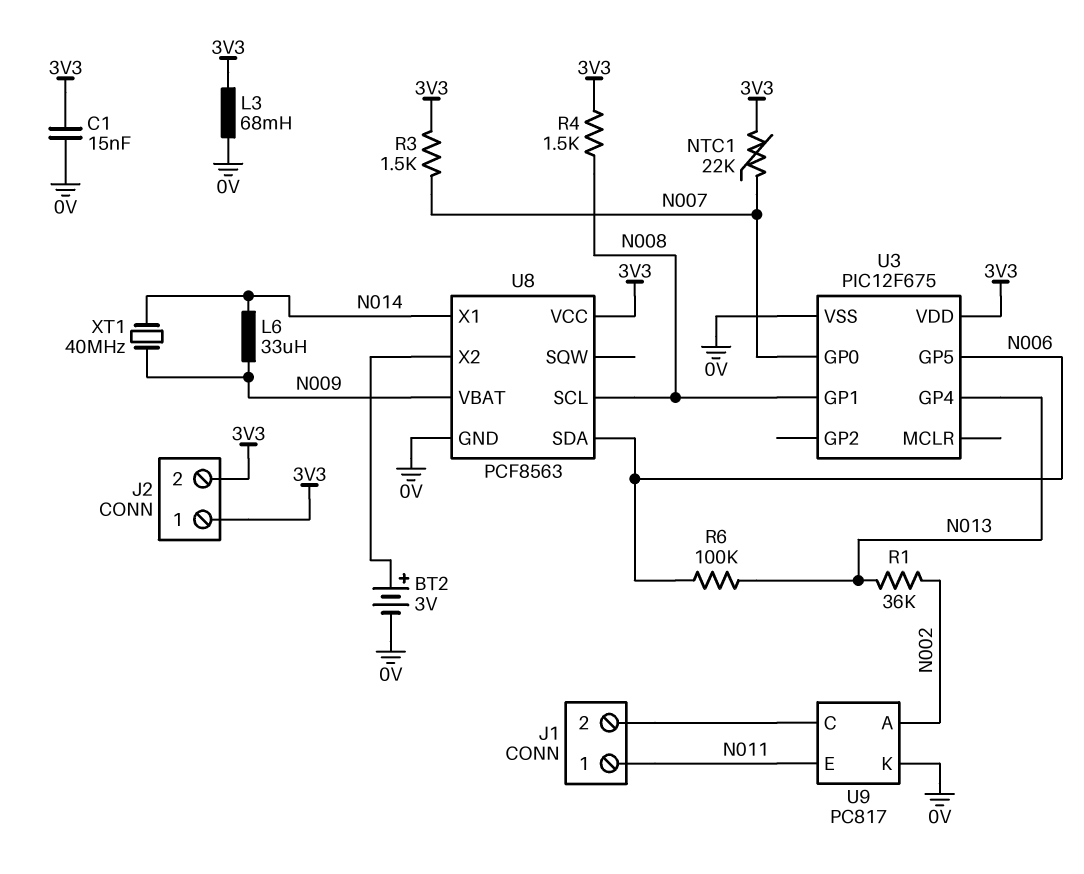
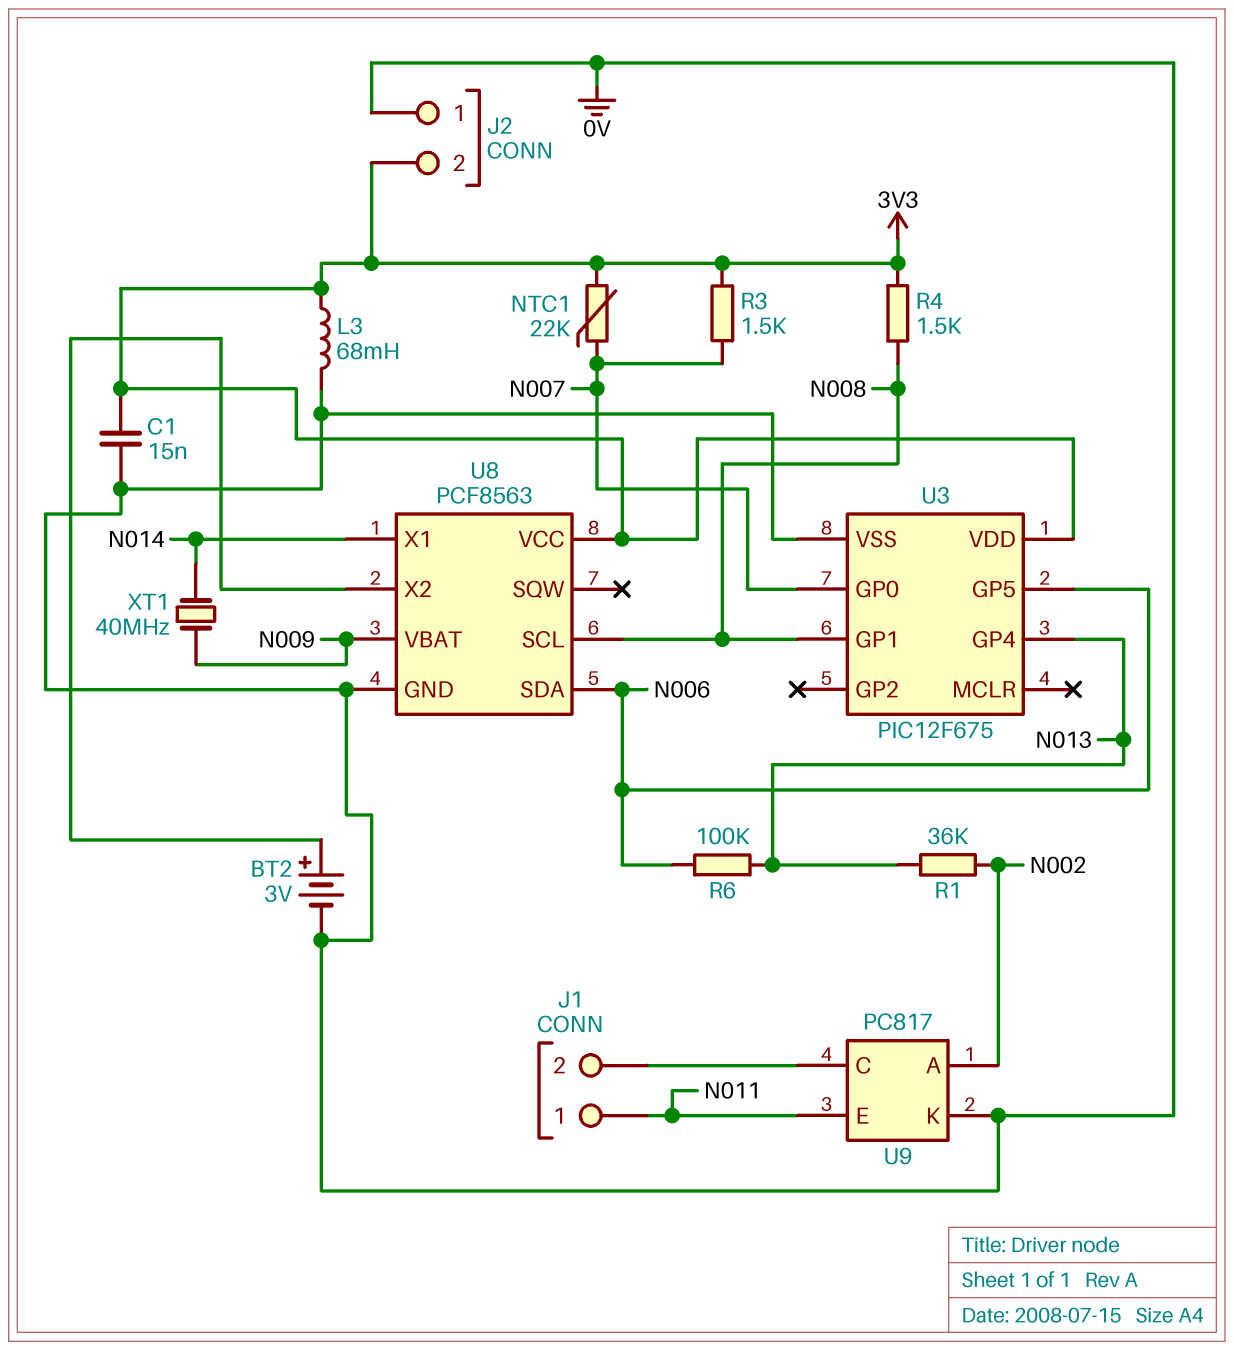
J2 pin 1: 3V3 -> 0V
L6: 33uH (N009, N014) -> none

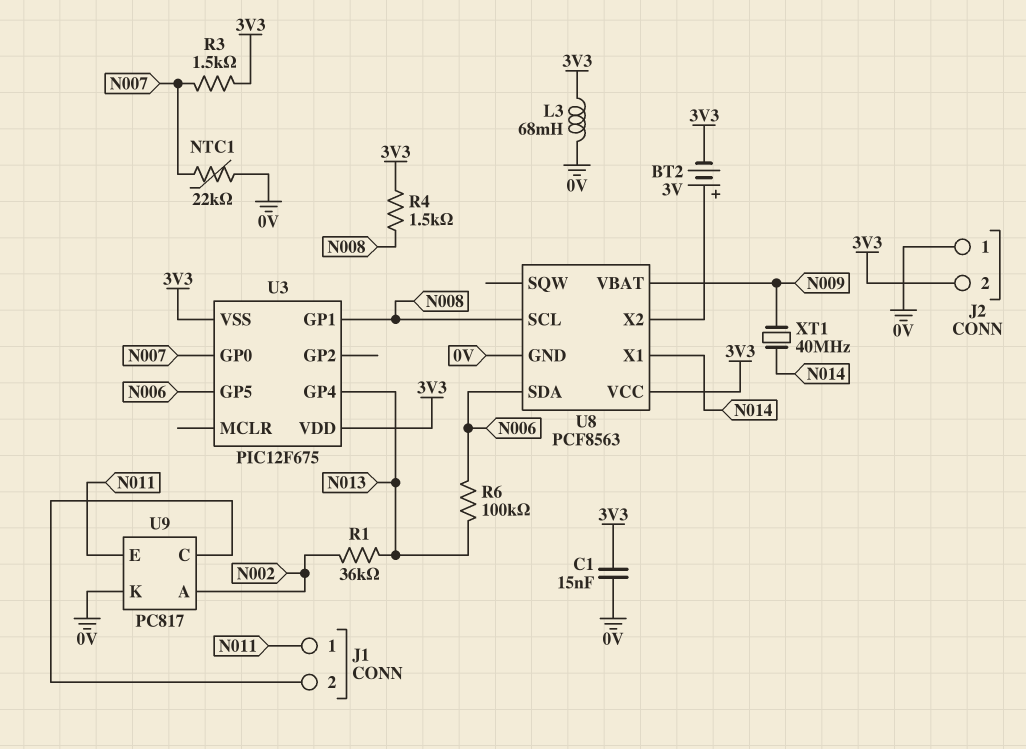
BT2: 3V (plus U8/X2, minus 0V) -> 3V (plus U8/X2, minus 3V3)
NTC1: 22k (3V3, N007) -> 22k (0V, N007)
U3 pin VSS: 0V -> 3V3

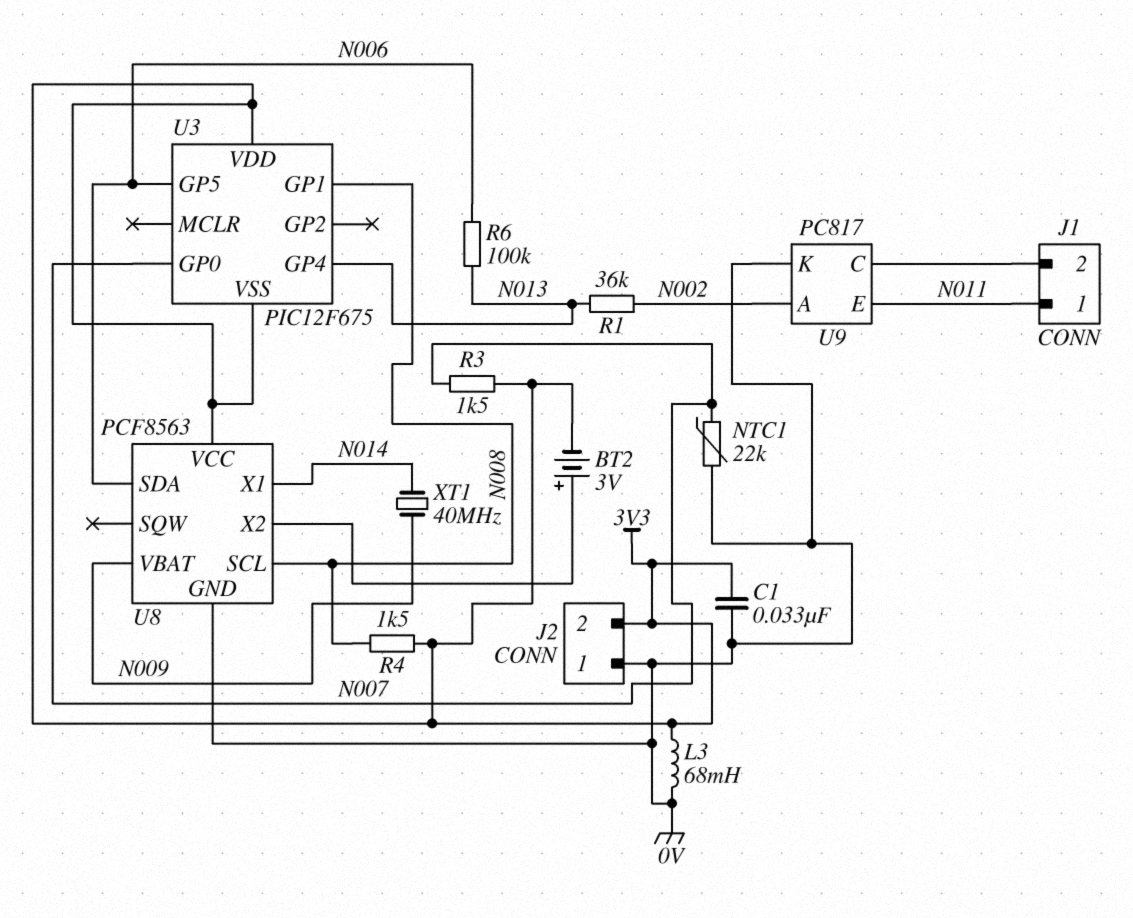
C1: 15nF (0V, 3V3) -> 33nF (0V, 3V3)

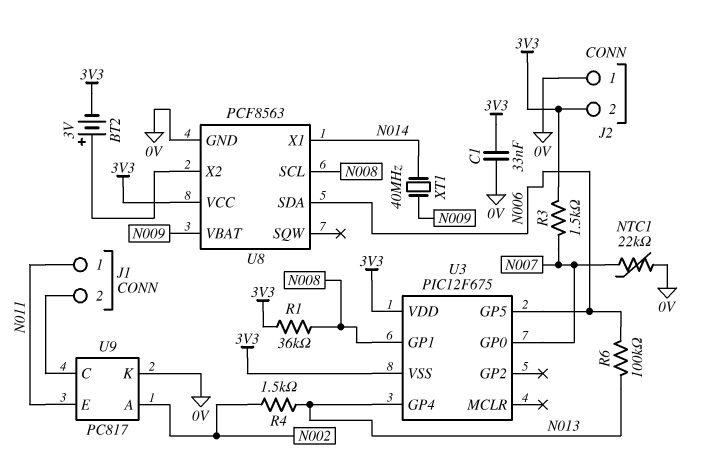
L3: 68mH (0V, 3V3) -> none
R1: 36k (N002, N013) -> 36k (3V3, N008)
R4: 1.5k (3V3, N008) -> 1.5k (N002, N013)

